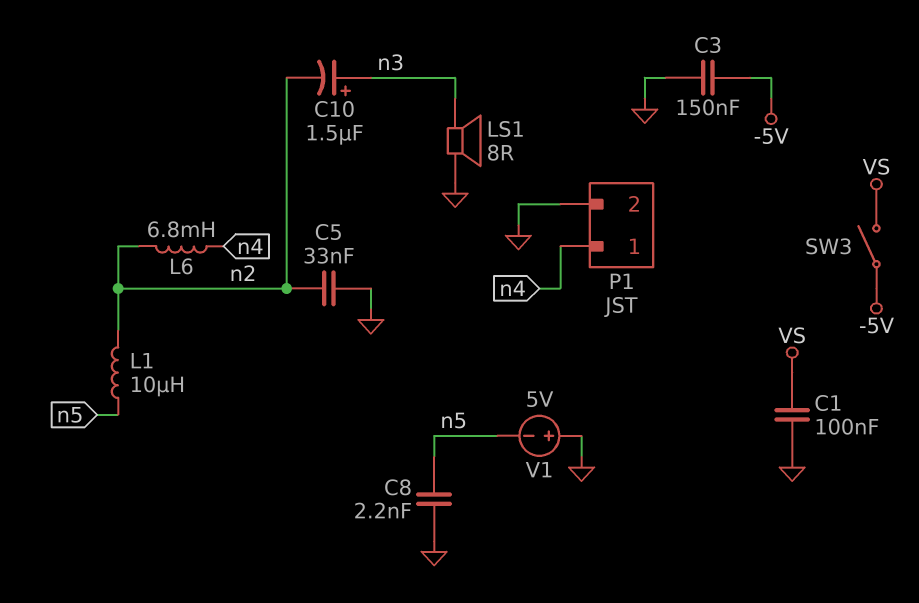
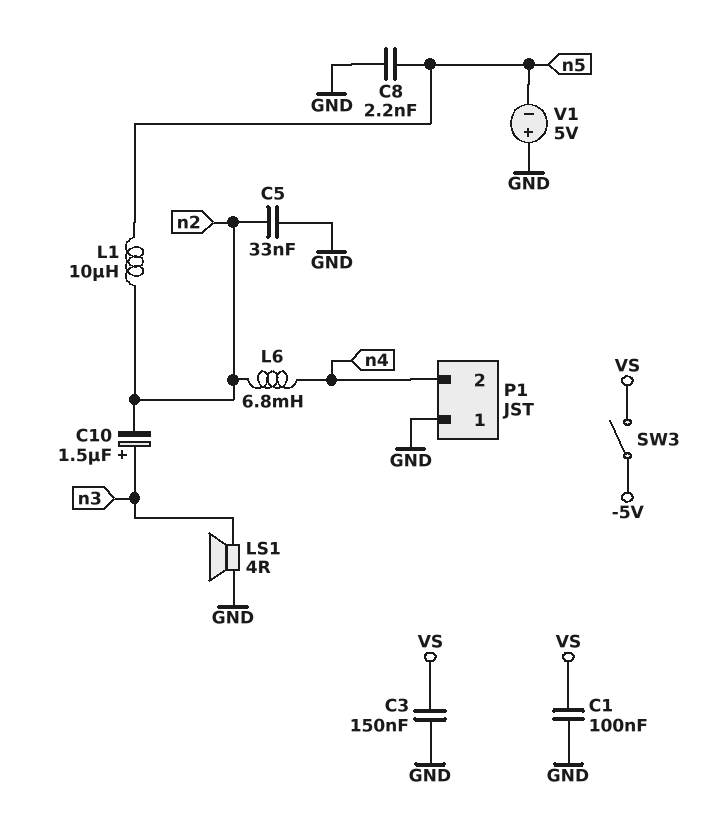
C3: 150nF (-5V, GND) -> 150nF (GND, VS)
LS1: speaker 8R (GND, n3) -> speaker 4R (GND, n3)
P1 pin 1: n4 -> GND
P1 pin 2: GND -> n4

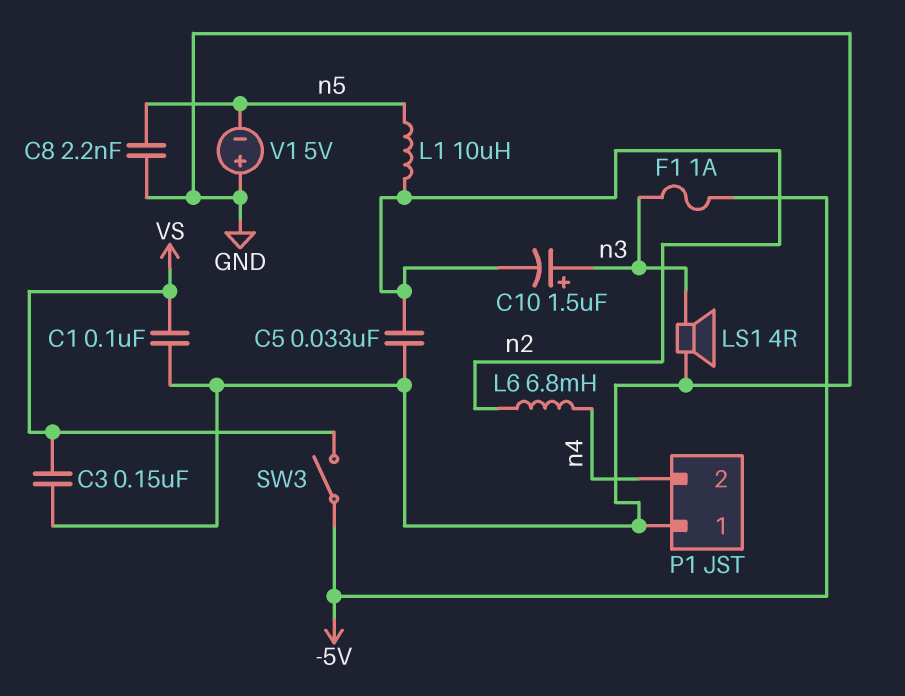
F1: none -> 1A (-5V, n3)

